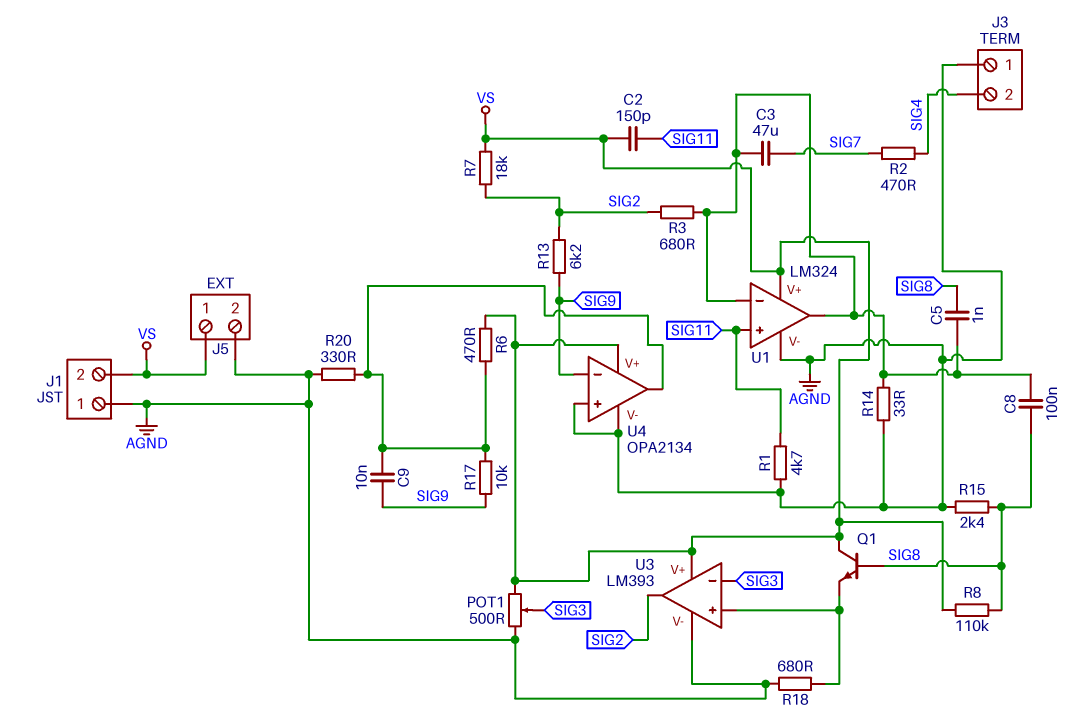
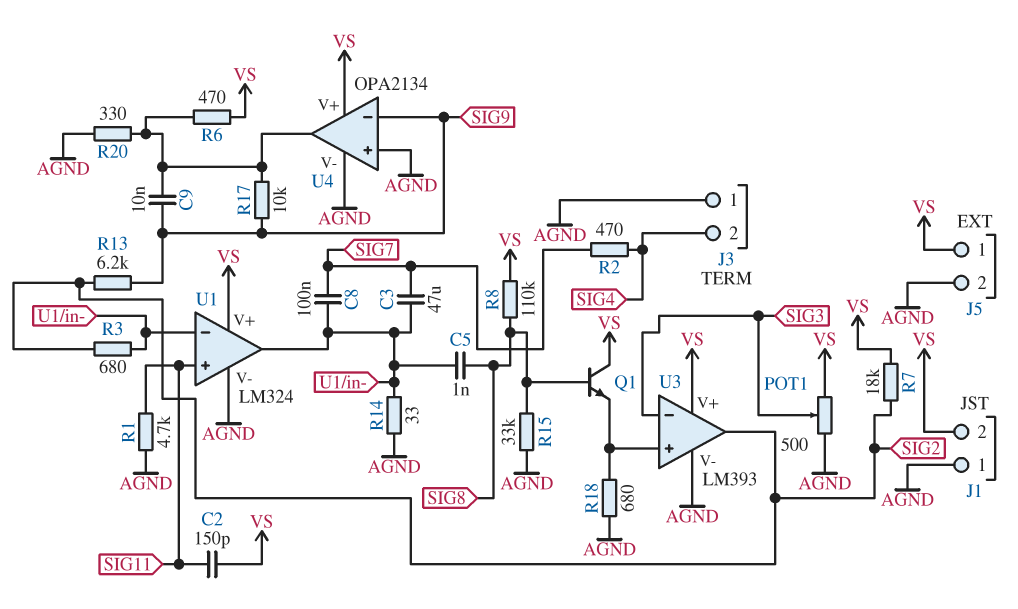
C8: 100nF (SIG8, U1/in-) -> 100nF (SIG7, U1/in-)
R15: 2.4k (AGND, SIG8) -> 33k (AGND, SIG8)

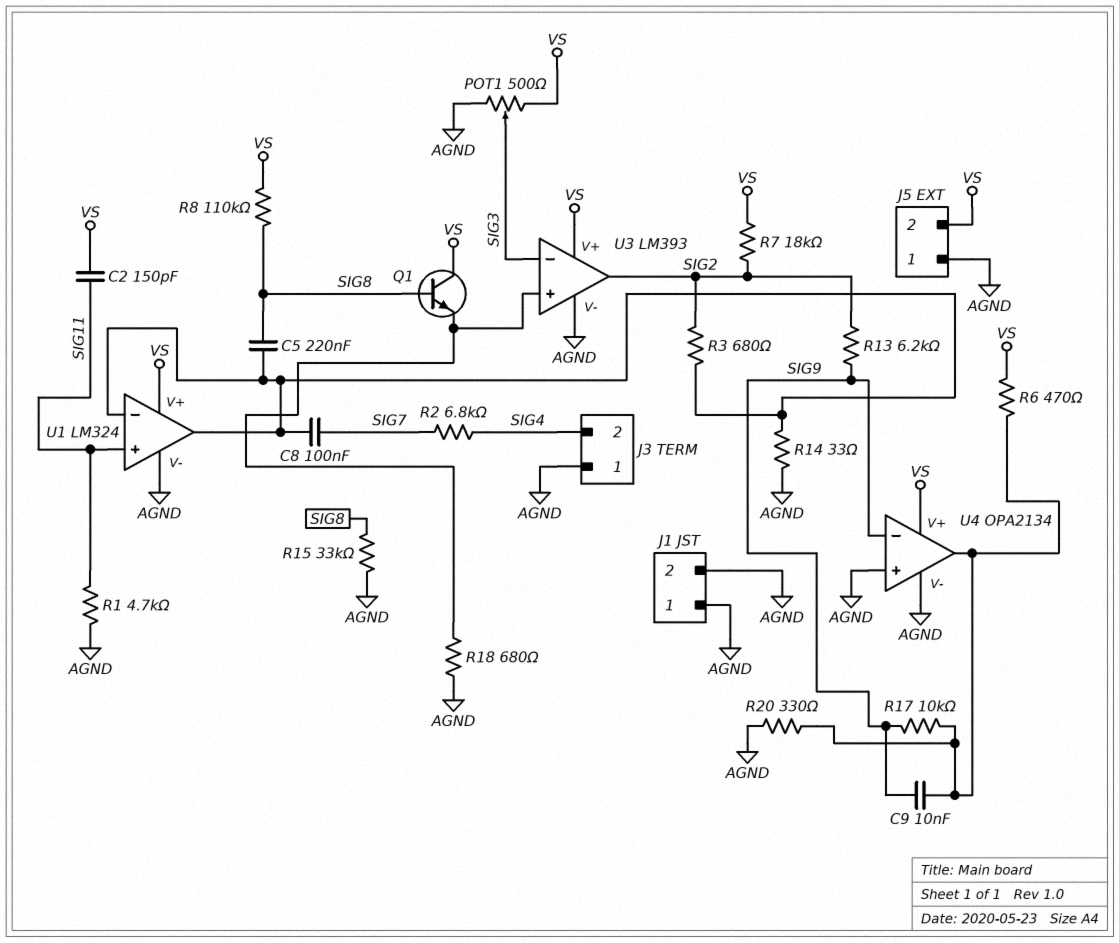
C3: 47uF (SIG7, U1/in-) -> none
C5: 1nF (SIG8, U1/in-) -> 220nF (SIG8, U1/in-)
J1 pin 2: VS -> AGND
J5 pin 1: VS -> AGND
J5 pin 2: AGND -> VS
R2: 470 (SIG4, SIG7) -> 6.8k (SIG4, SIG7)

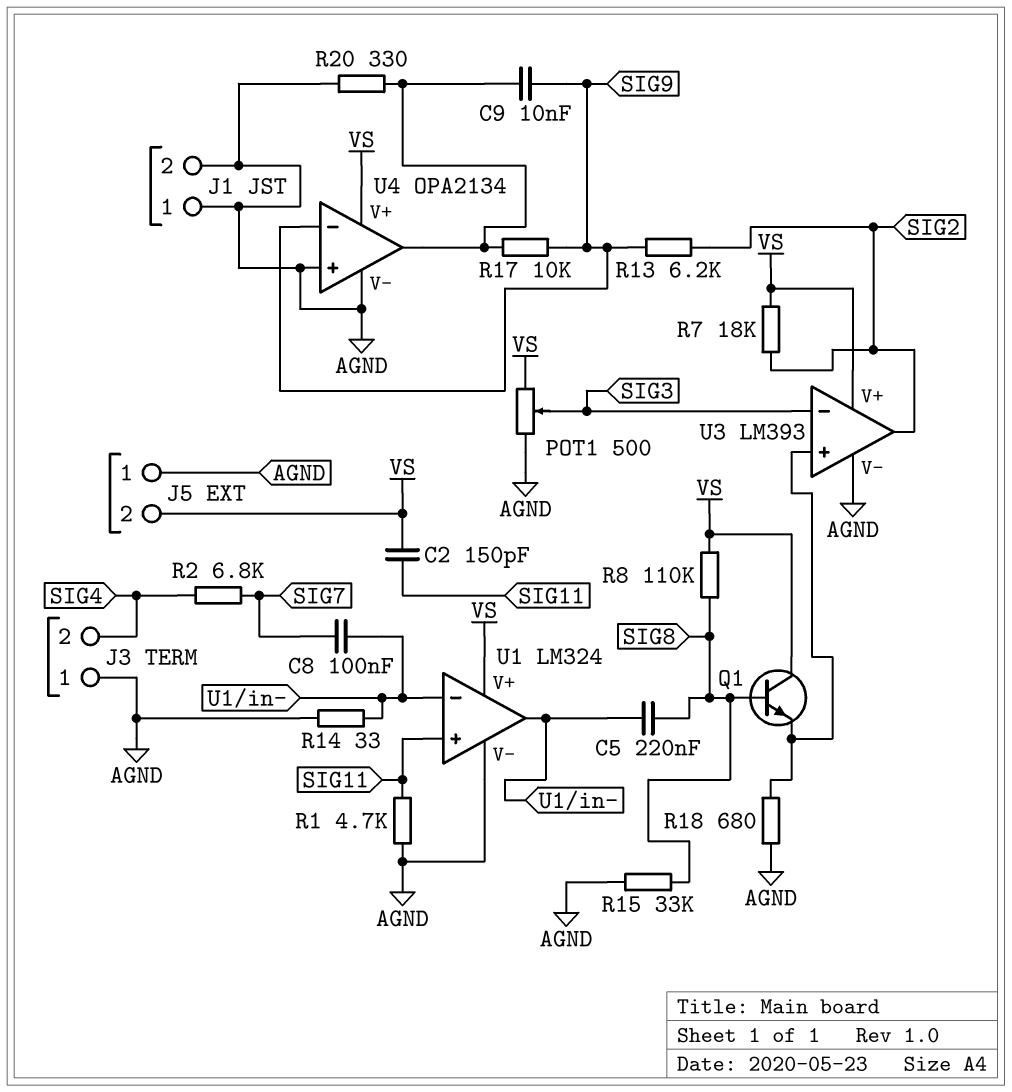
R3: 680 (SIG2, U1/in-) -> none
R6: 470 (U4/out, VS) -> none

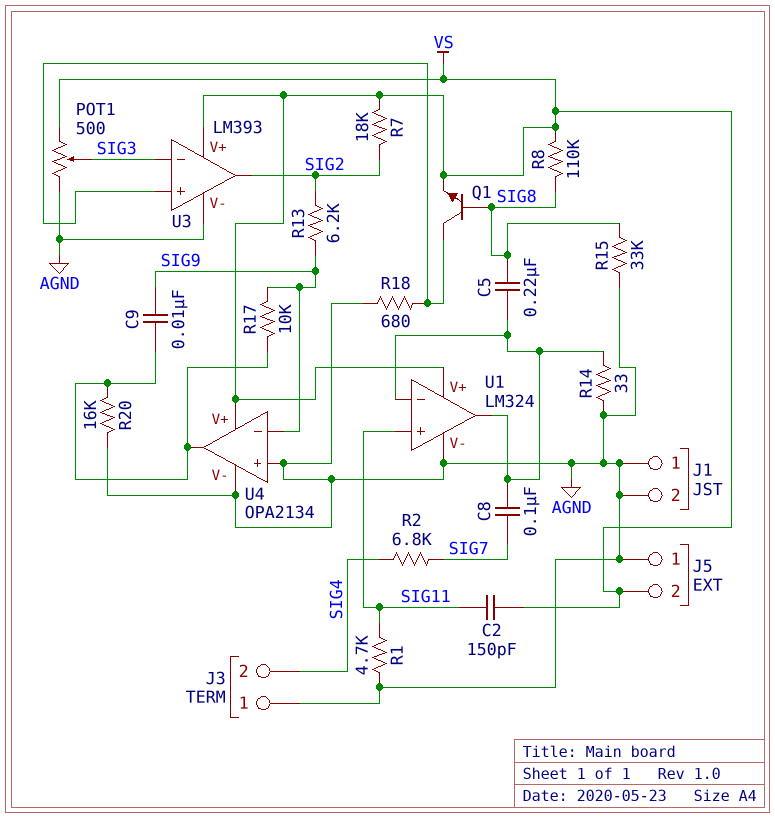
Q1: NPN (B SIG8, C VS, E U3/in+) -> NPN (B SIG8, C U3/in+, E VS)
R20: 330 (AGND, U4/out) -> 16k (AGND, U4/out)

